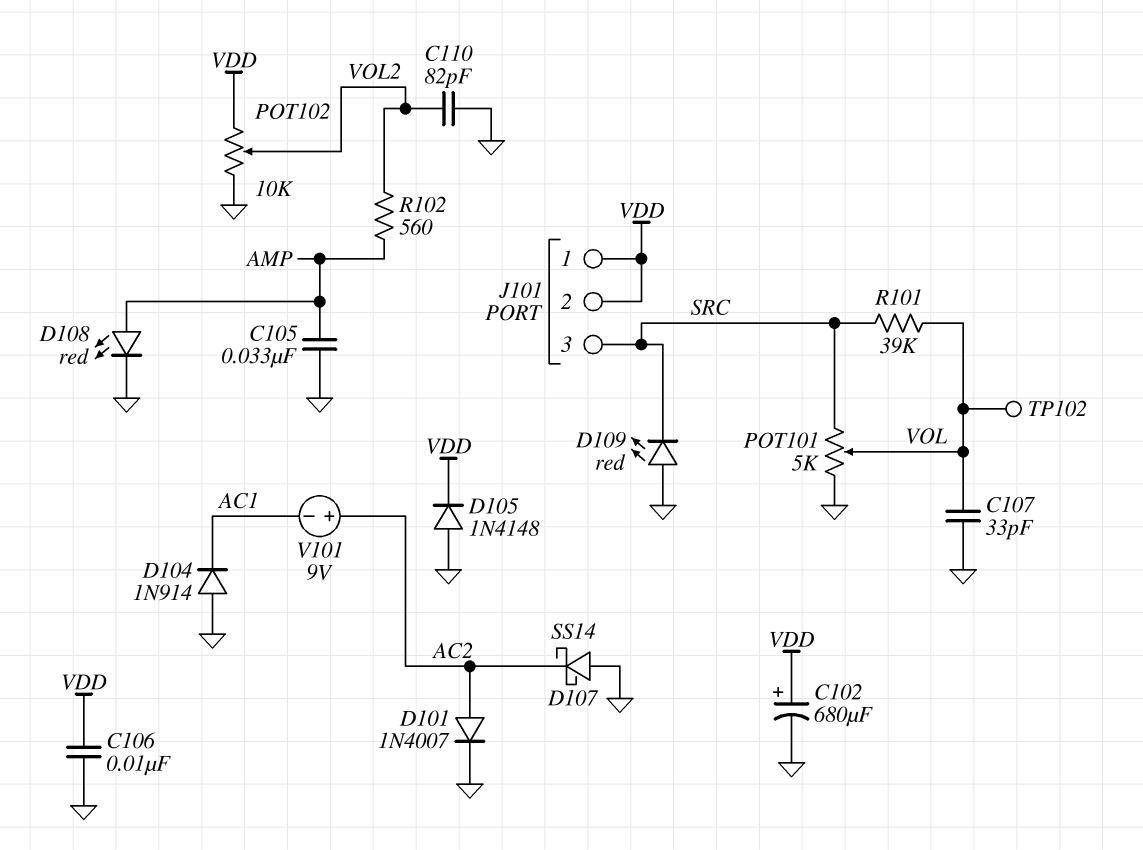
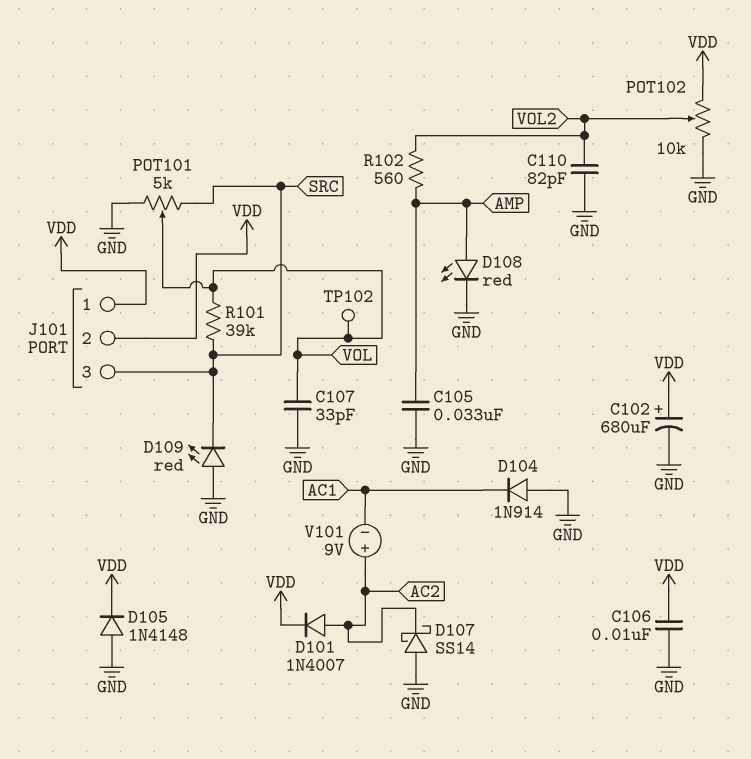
D101: diode 1N4007 (A AC2, K GND) -> diode 1N4007 (A AC2, K VDD)

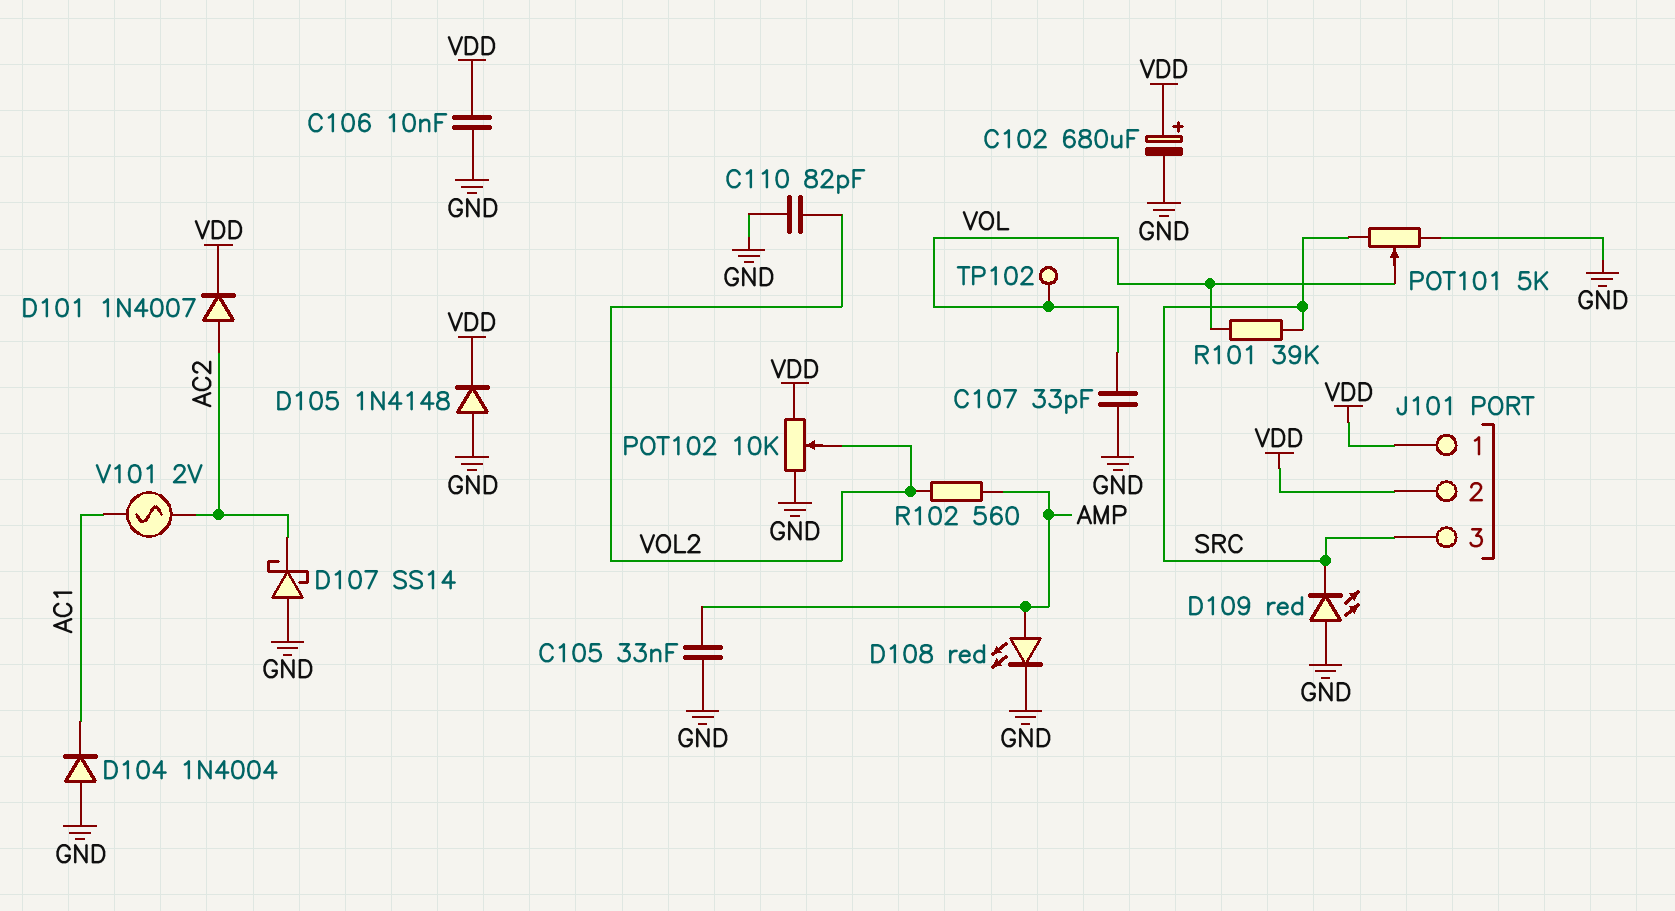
D104: diode 1N914 (A GND, K AC1) -> diode 1N4004 (A GND, K AC1)
V101: 9V (plus AC2, minus AC1) -> AC 2V (AC1, AC2)

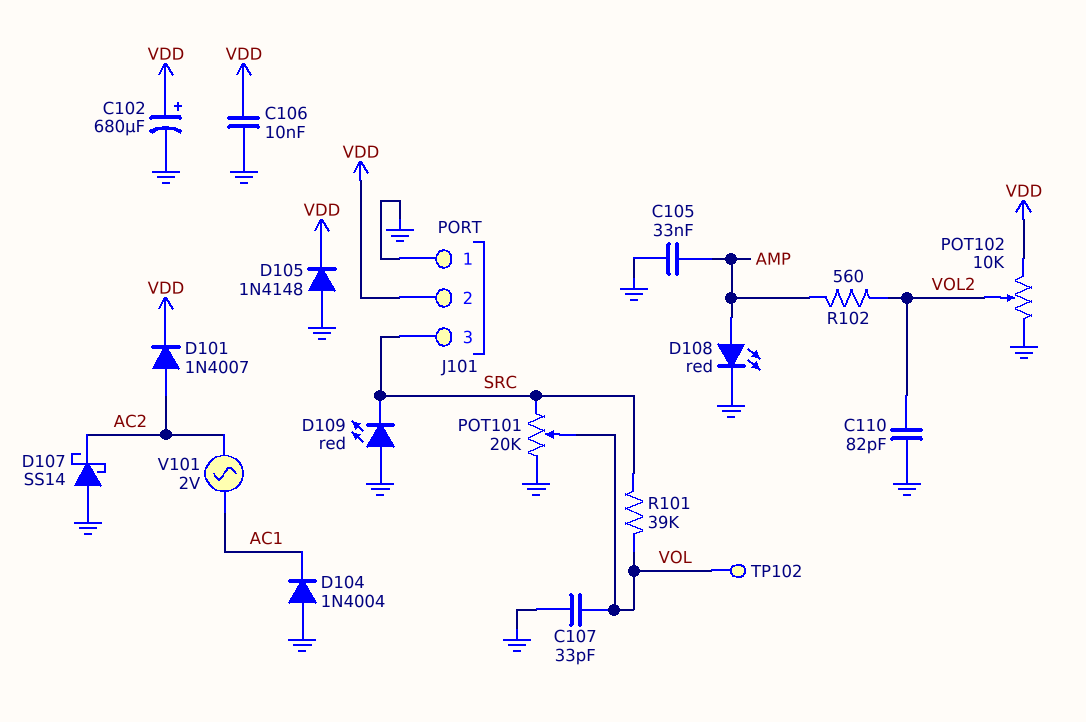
J101 pin 1: VDD -> GND
POT101: 5k (GND, SRC, wiper VOL) -> 20k (GND, SRC, wiper VOL)

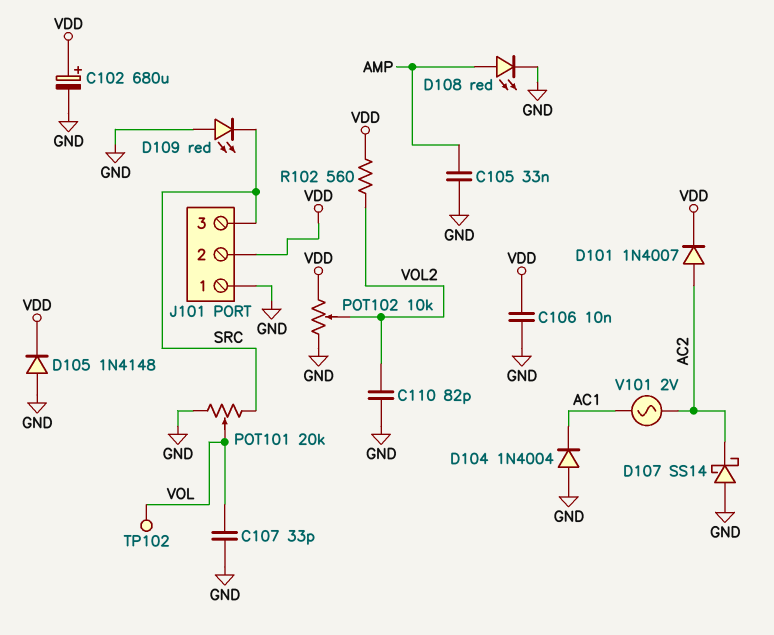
R101: 39k (SRC, VOL) -> none
R102: 560 (AMP, VOL2) -> 560 (VDD, VOL2)

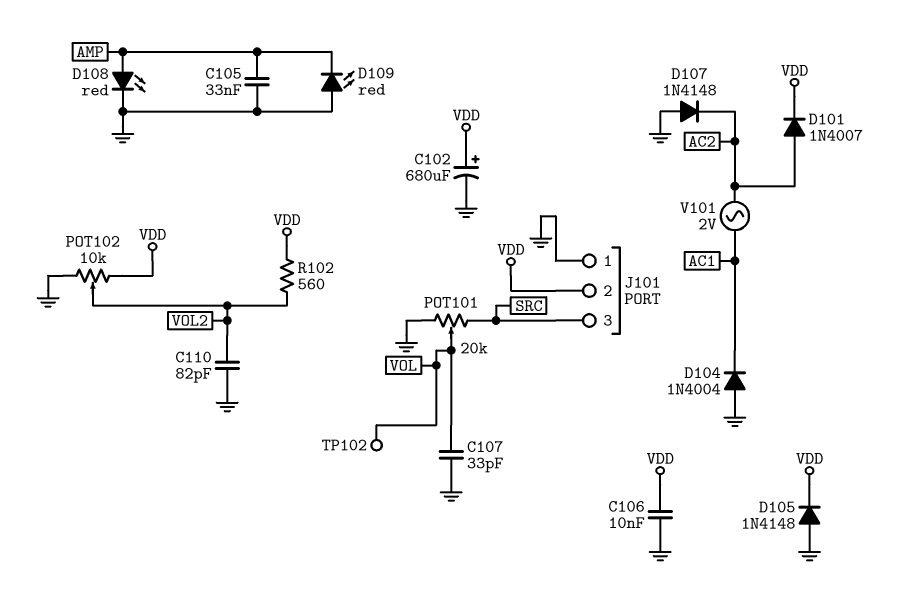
D107: schottky SS14 (A GND, K AC2) -> diode 1N4148 (A GND, K AC2)
D109: LED red (A GND, K SRC) -> LED red (A GND, K AMP)

